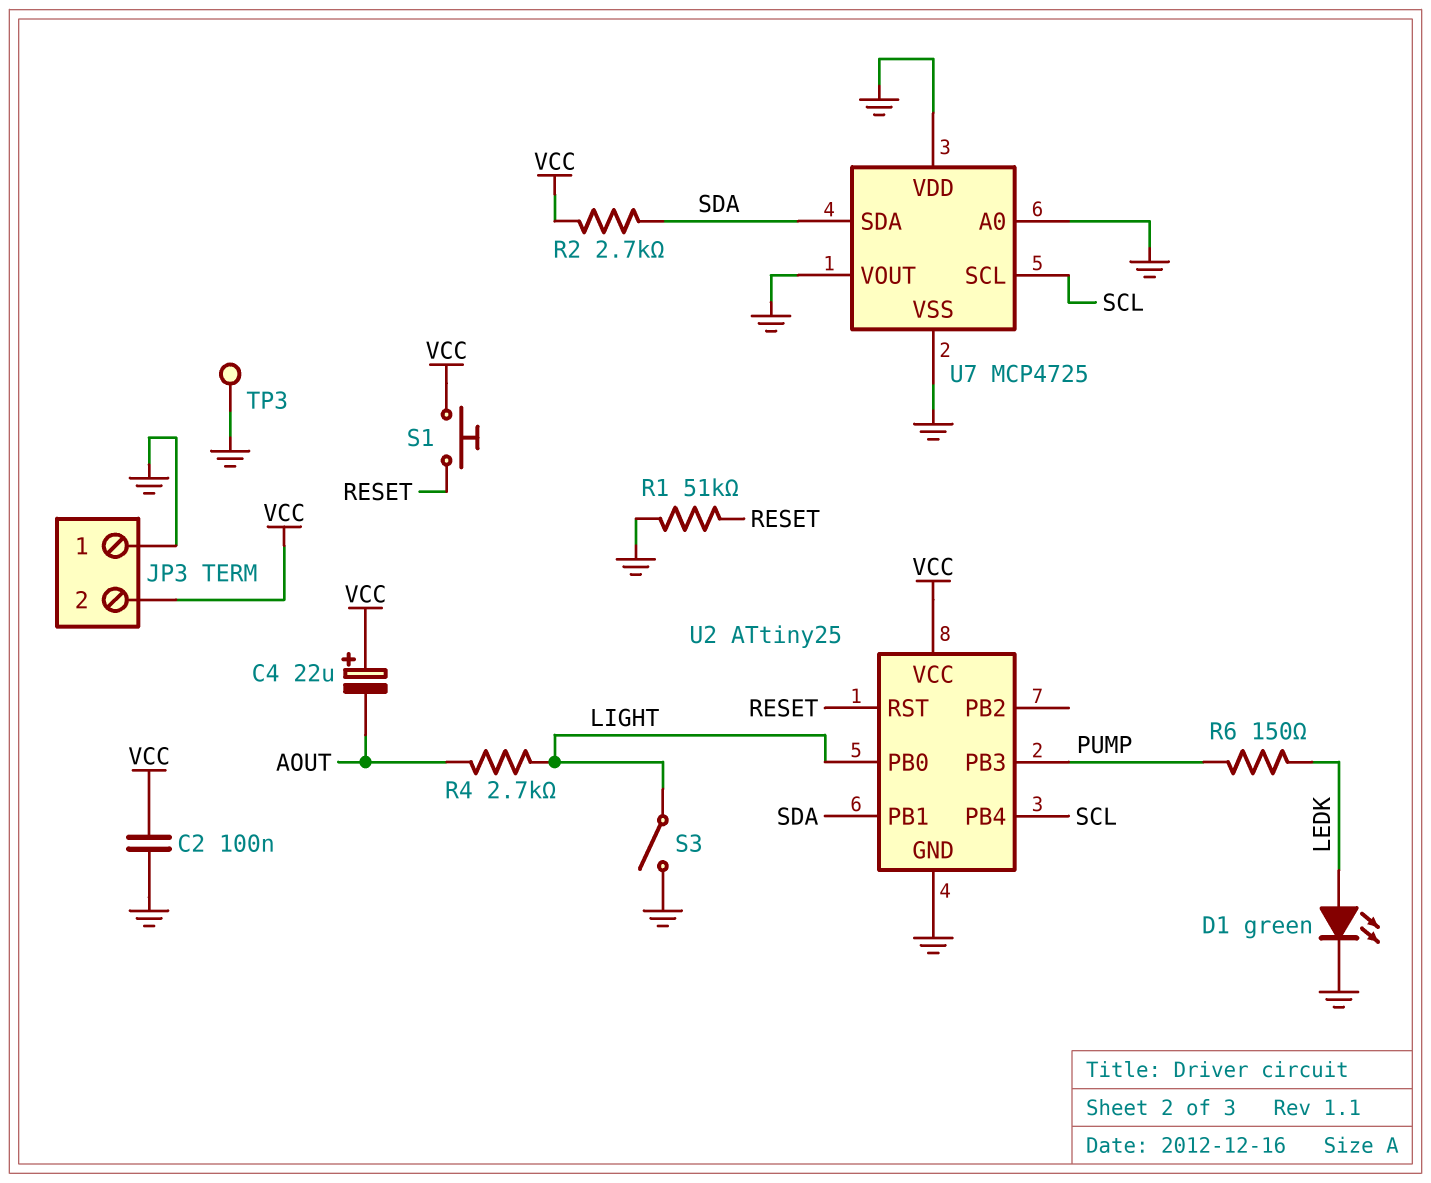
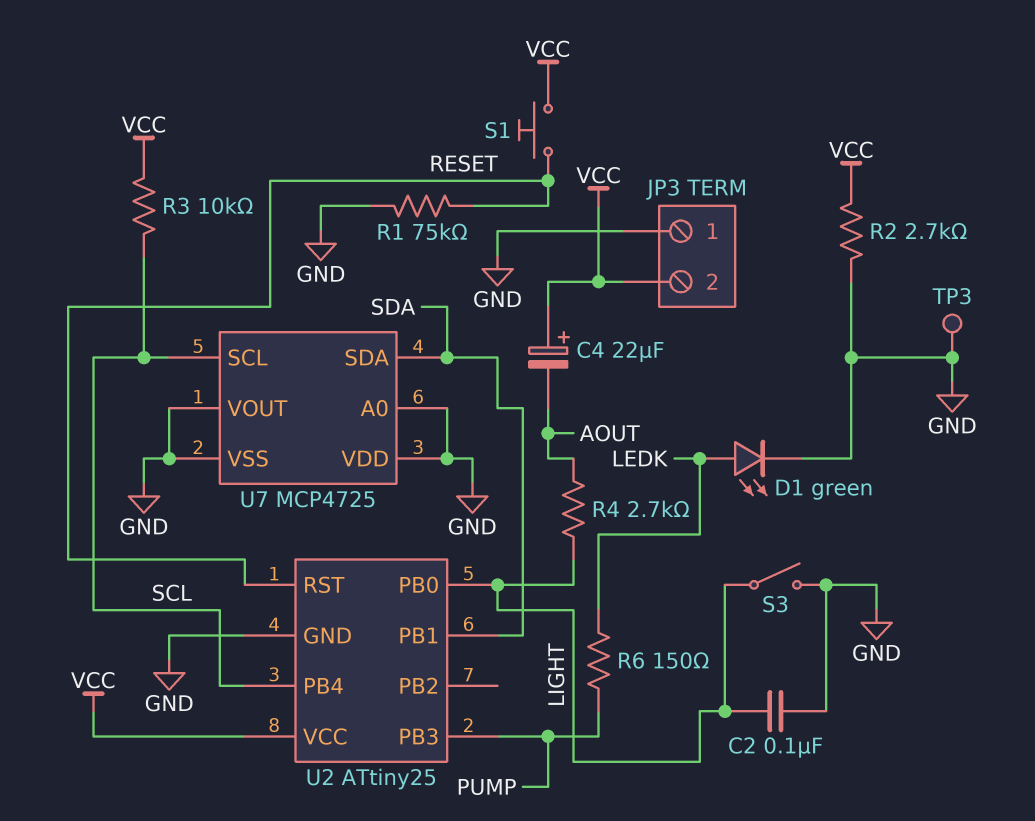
C2: 100nF (GND, VCC) -> 100nF (GND, LIGHT)
R1: 51k (GND, RESET) -> 75k (GND, RESET)
R2: 2.7k (SDA, VCC) -> 2.7k (GND, VCC)
R3: none -> 10k (SCL, VCC)

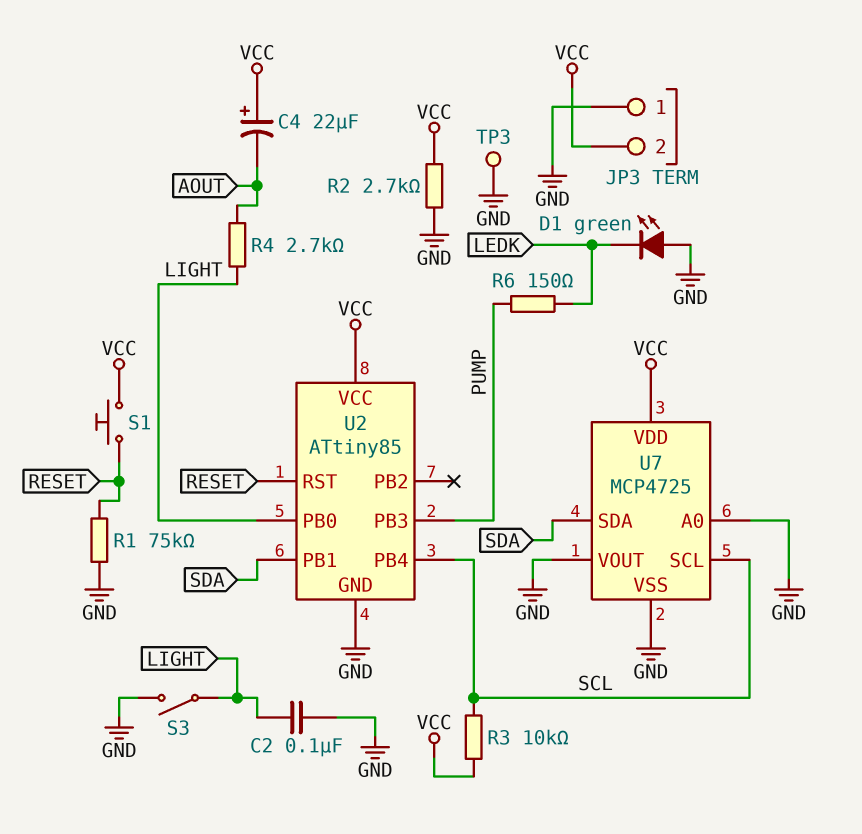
D1: LED green (A LEDK, K GND) -> LED green (A GND, K LEDK)
U2: ATtiny25 -> ATtiny85
U7 pin VDD: GND -> VCC

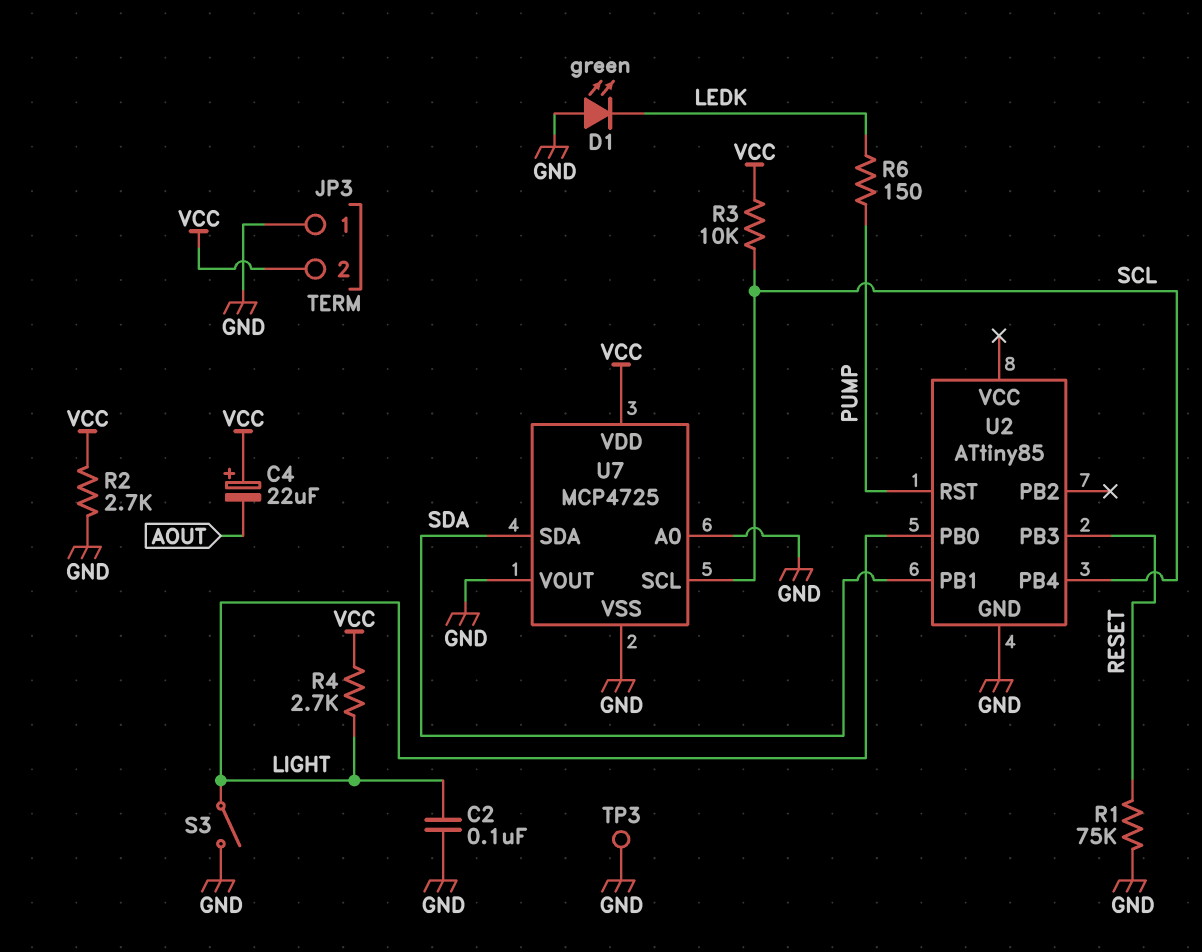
R4: 2.7k (AOUT, LIGHT) -> 2.7k (LIGHT, VCC)
S1: button (RESET, VCC) -> none
U2 pin PB3: PUMP -> RESET
U2 pin RST: RESET -> PUMP
U2 pin VCC: VCC -> none

